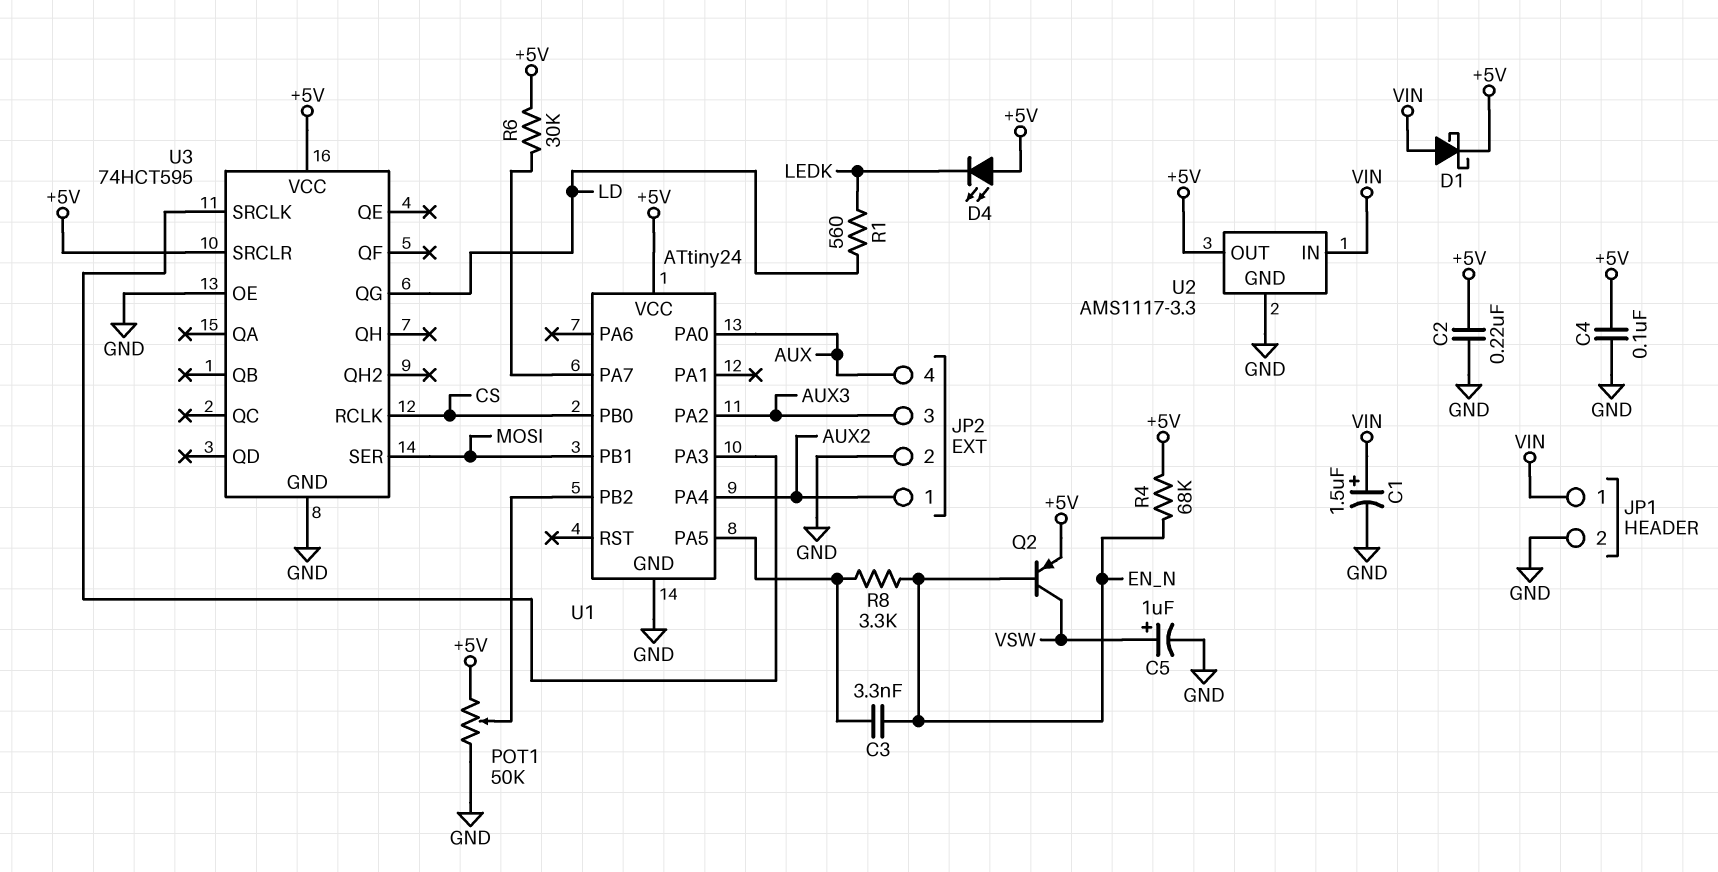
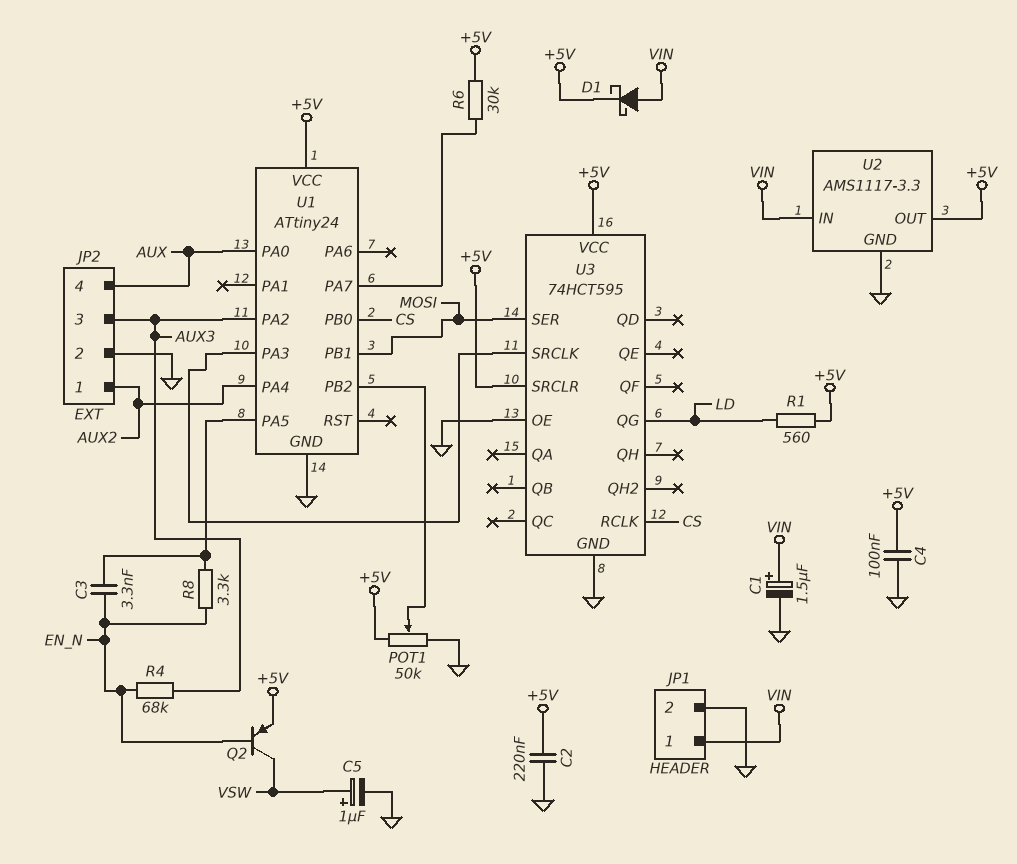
D4: LED (A +5V, K LEDK) -> none
R1: 560 (LD, LEDK) -> 560 (+5V, LD)
R4: 68k (+5V, EN_N) -> 68k (AUX3, EN_N)

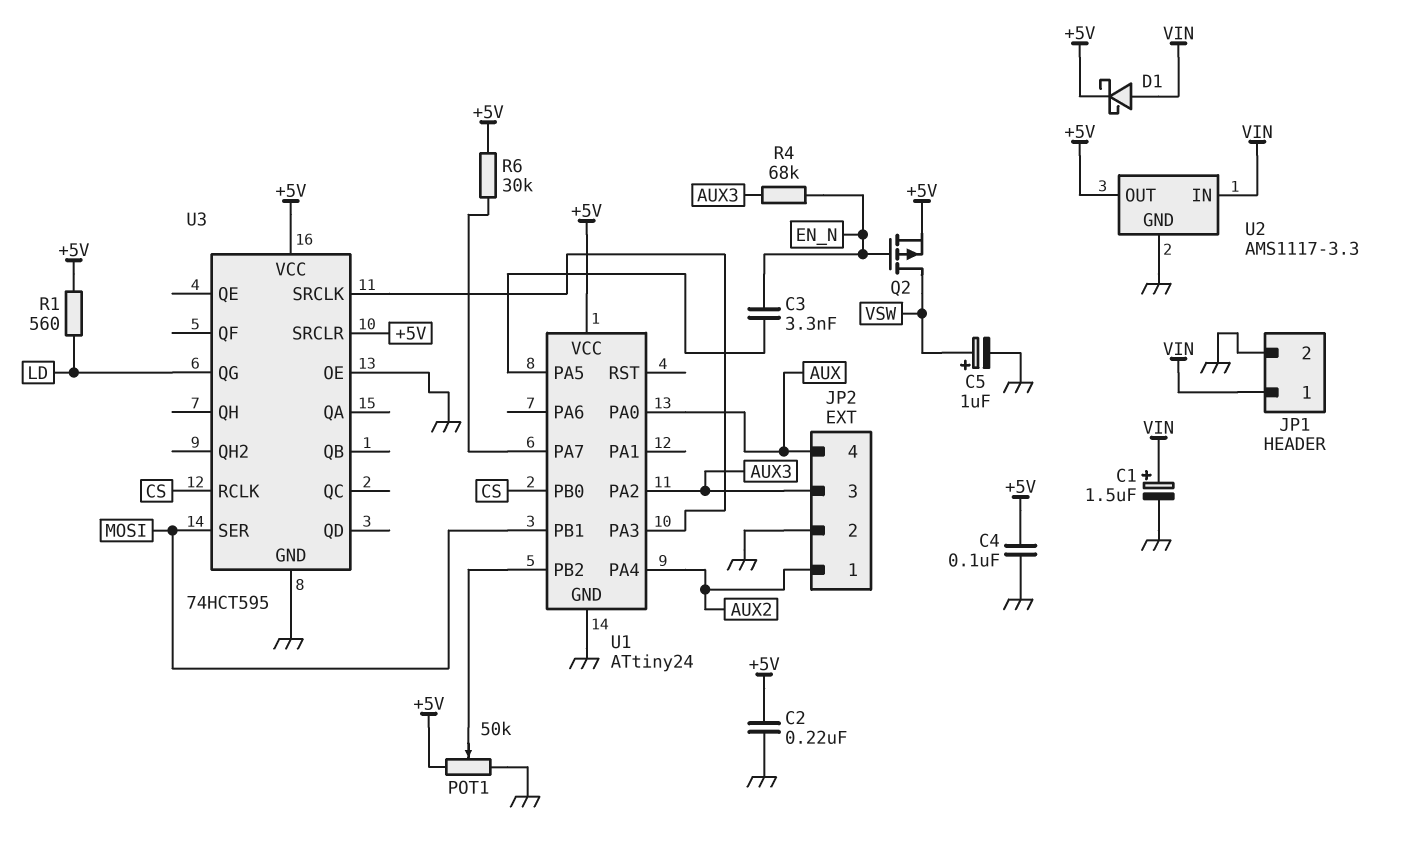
Q2: PNP (B EN_N, C VSW, E +5V) -> PMOS (G EN_N, D VSW, S +5V)
R8: 3.3k (EN_N, U1/PA5) -> none

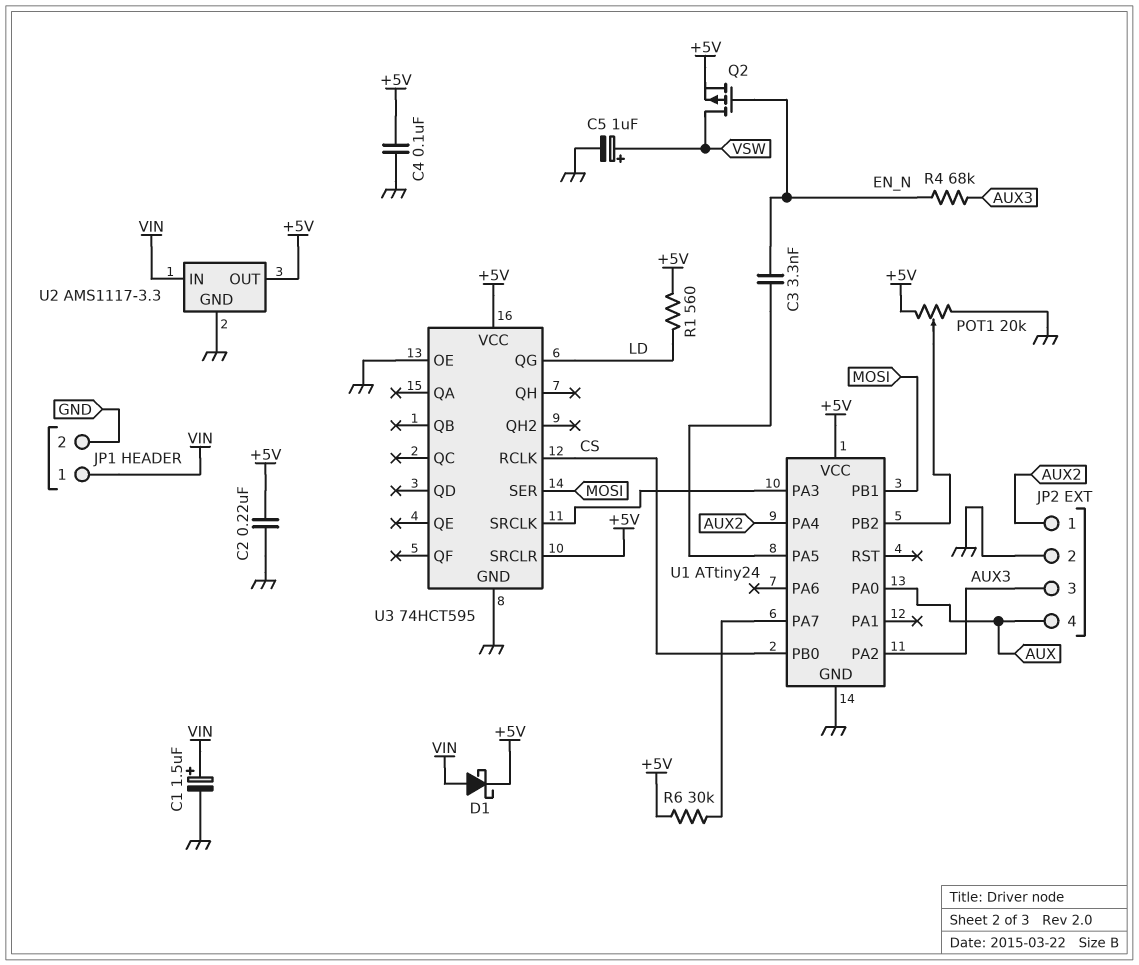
POT1: 50k (+5V, GND, wiper U1/PB2) -> 20k (+5V, GND, wiper U1/PB2)

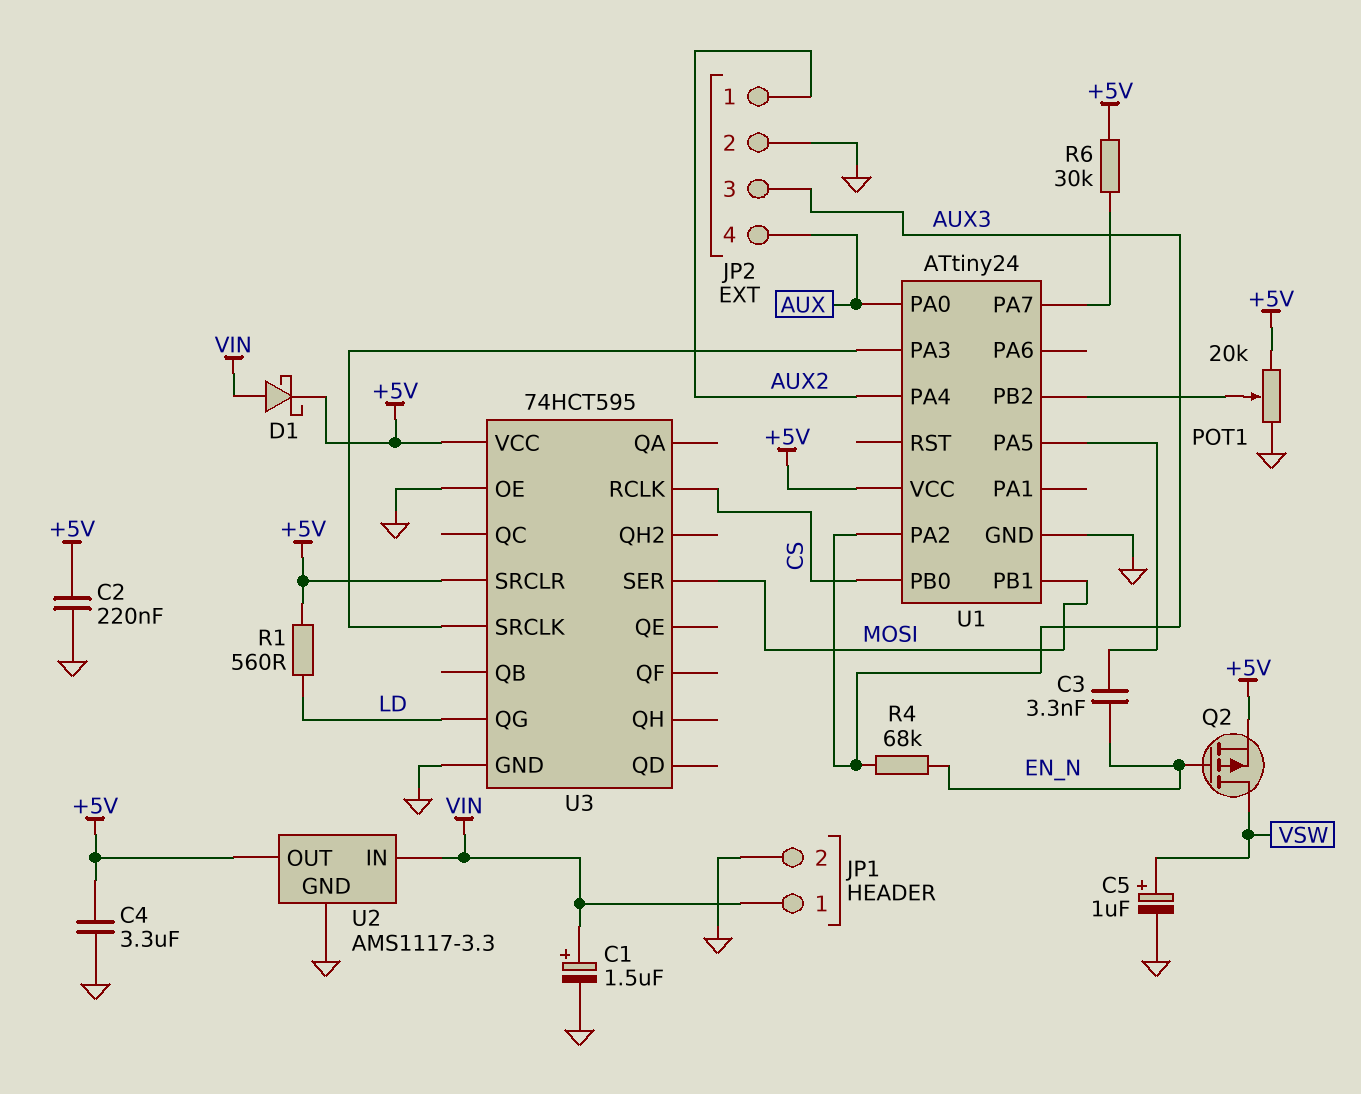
C4: 100nF (+5V, GND) -> 3.3uF (+5V, GND)

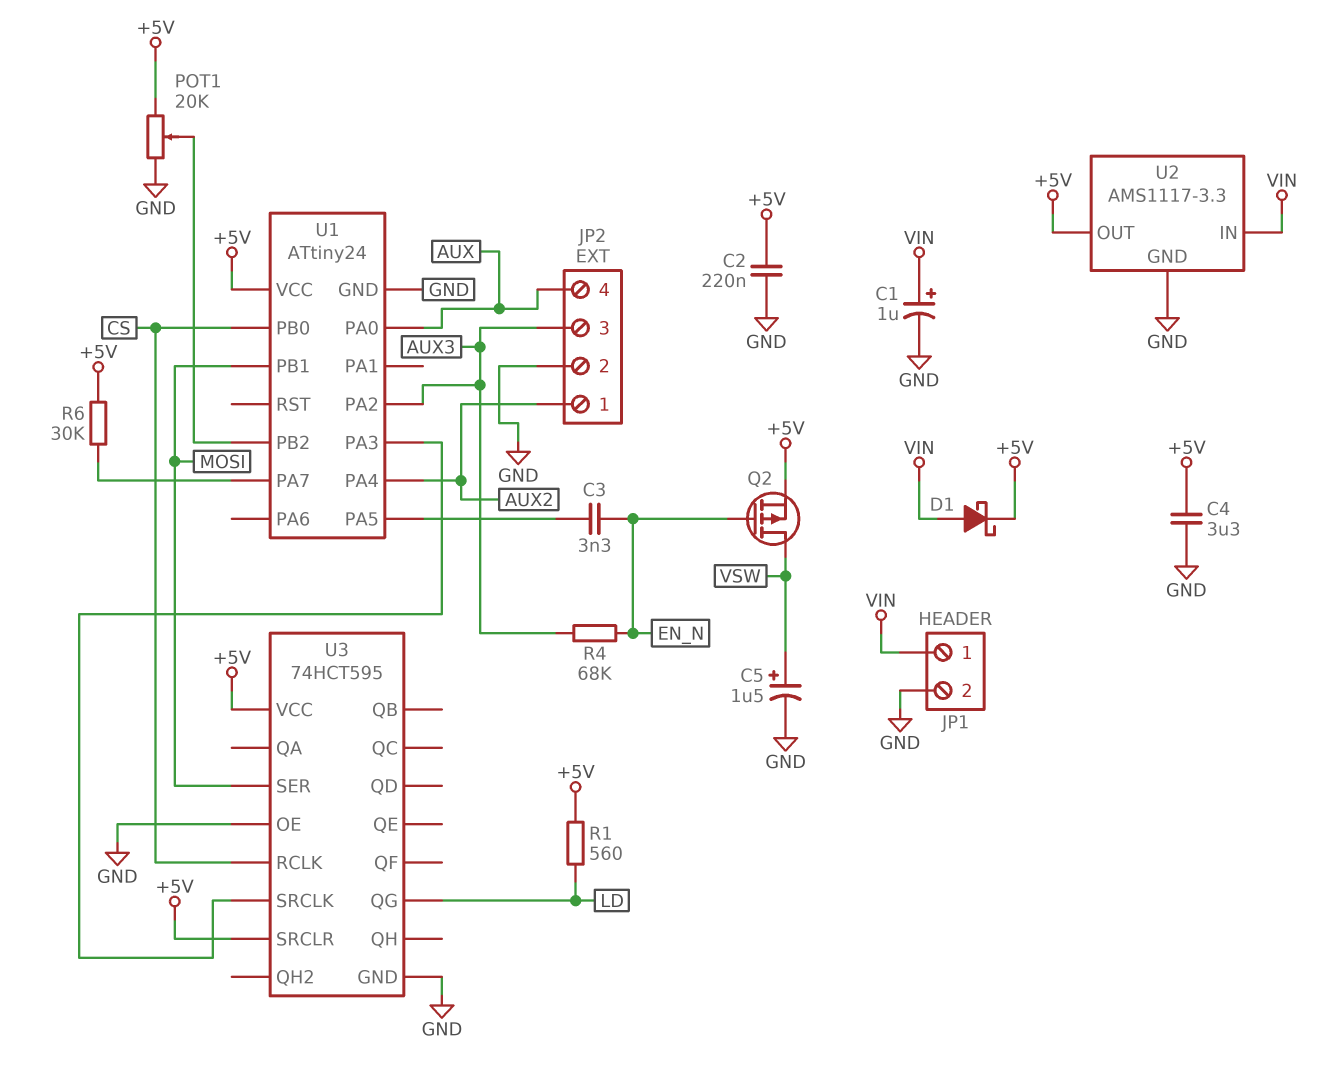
C1: 1.5uF (plus VIN, minus GND) -> 1uF (plus VIN, minus GND)
C5: 1uF (plus VSW, minus GND) -> 1.5uF (plus VSW, minus GND)

